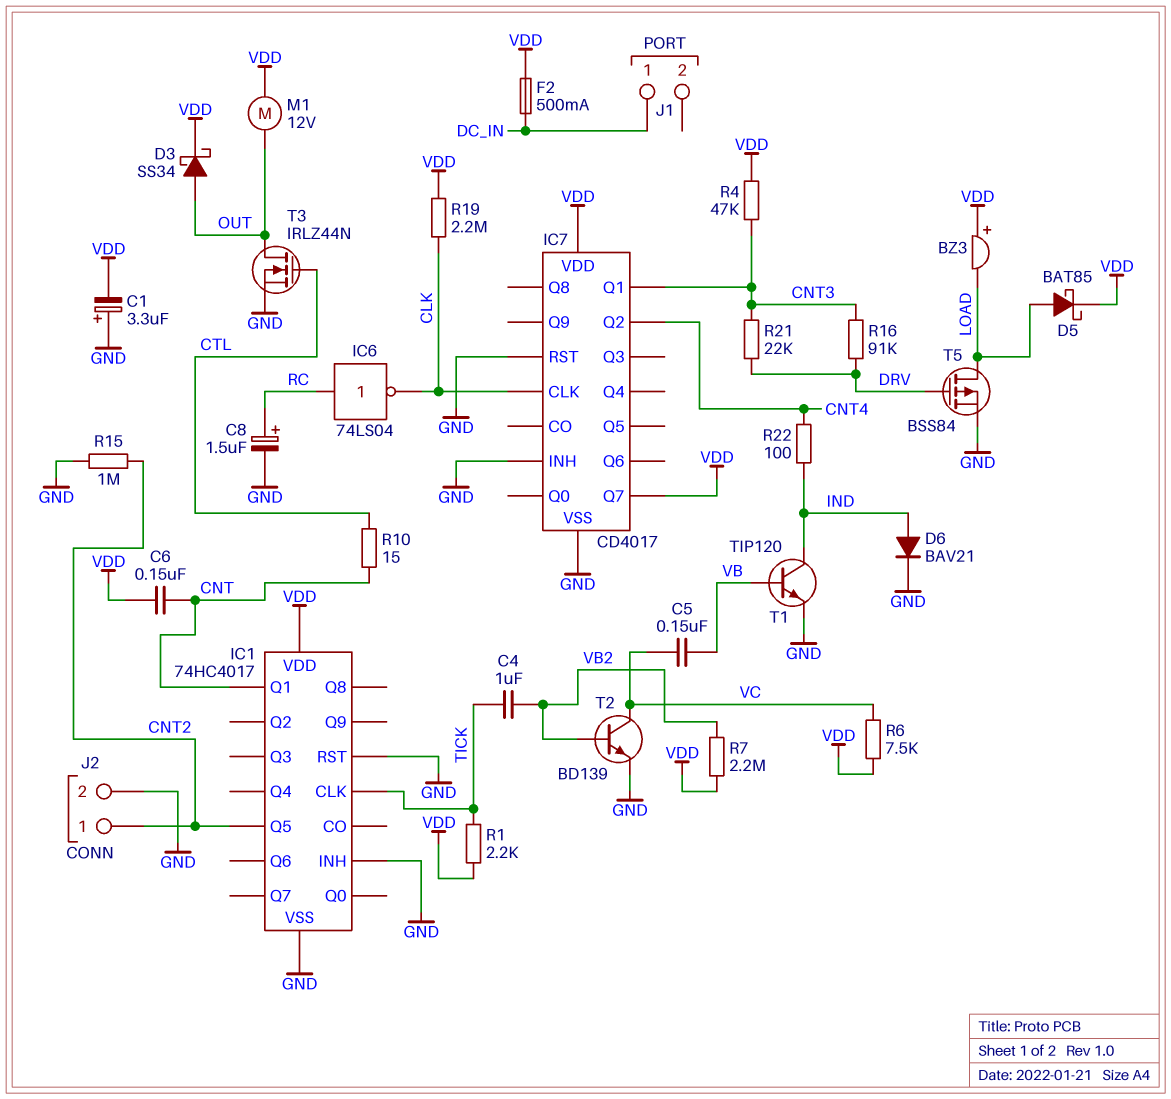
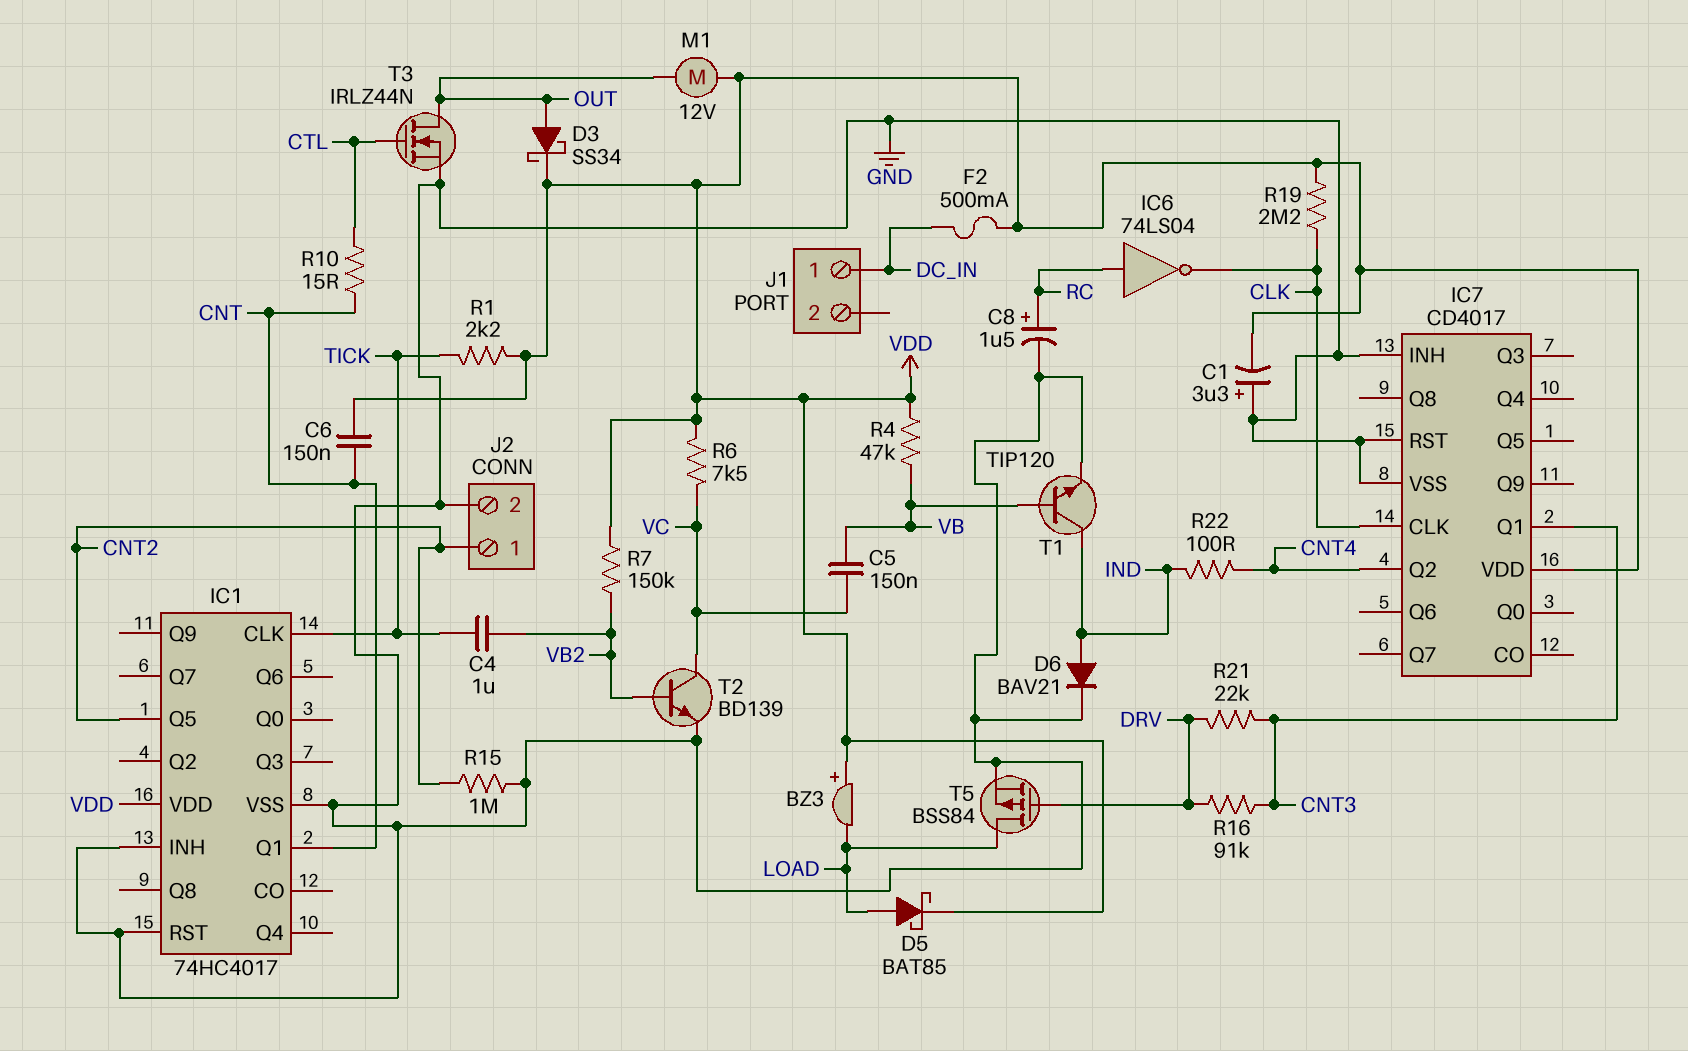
IC7 pin Q7: VDD -> none
R4: 47k (CNT3, VDD) -> 47k (VB, VDD)
R7: 2.2M (VB2, VDD) -> 150k (VB2, VDD)

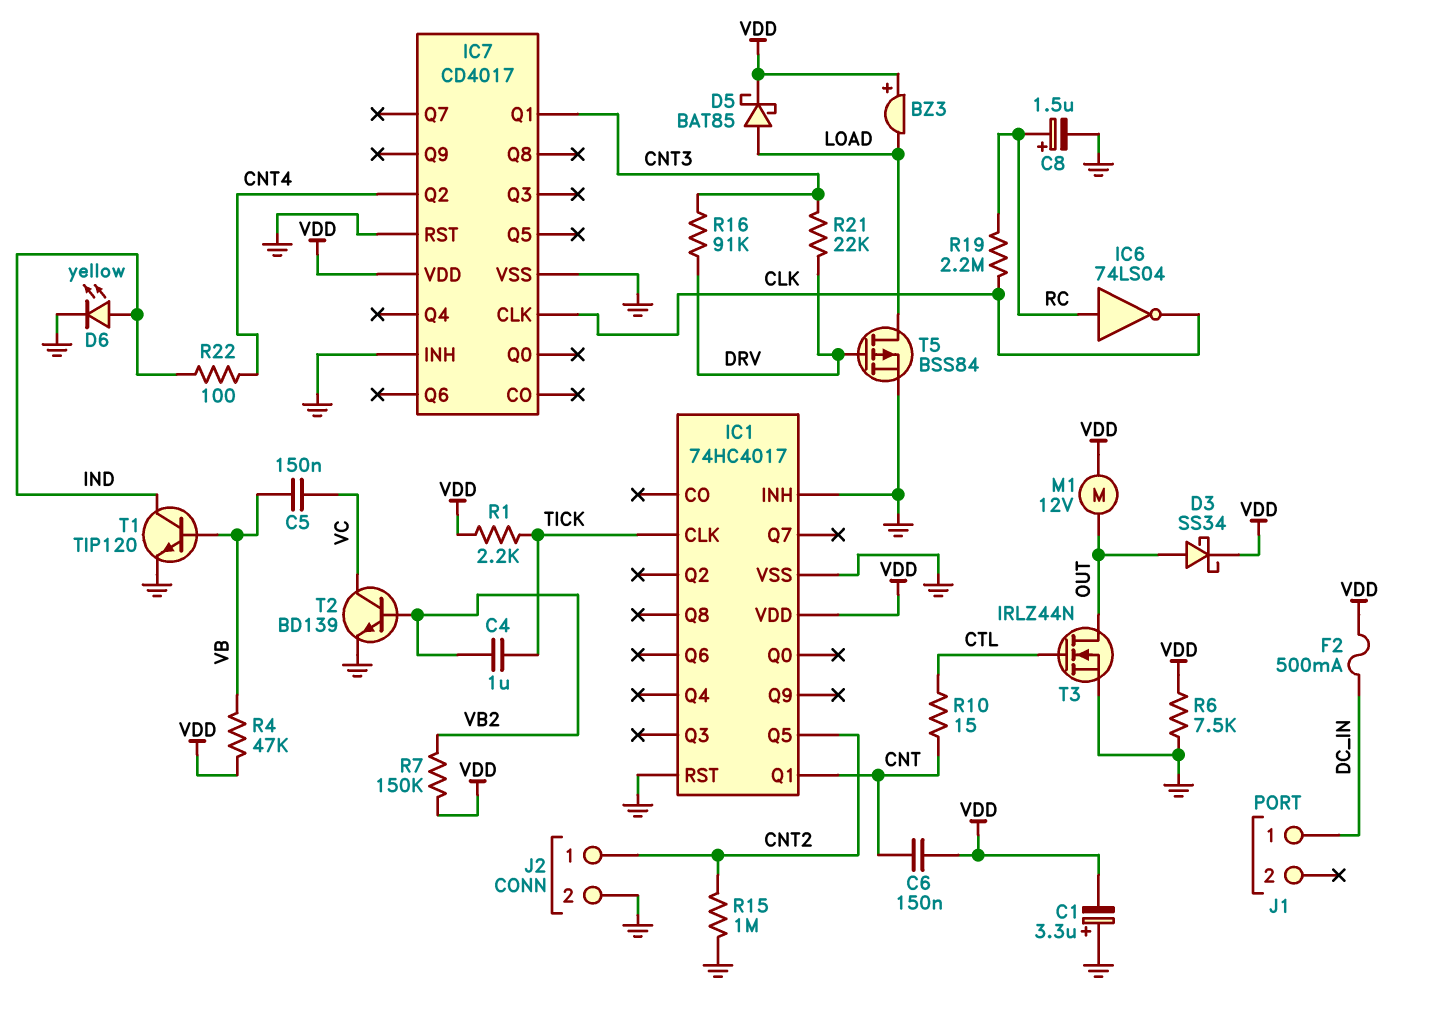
D6: diode BAV21 (A IND, K GND) -> LED yellow (A IND, K GND)
R6: 7.5k (VC, VDD) -> 7.5k (GND, VDD)
R19: 2.2M (CLK, VDD) -> 2.2M (CLK, RC)

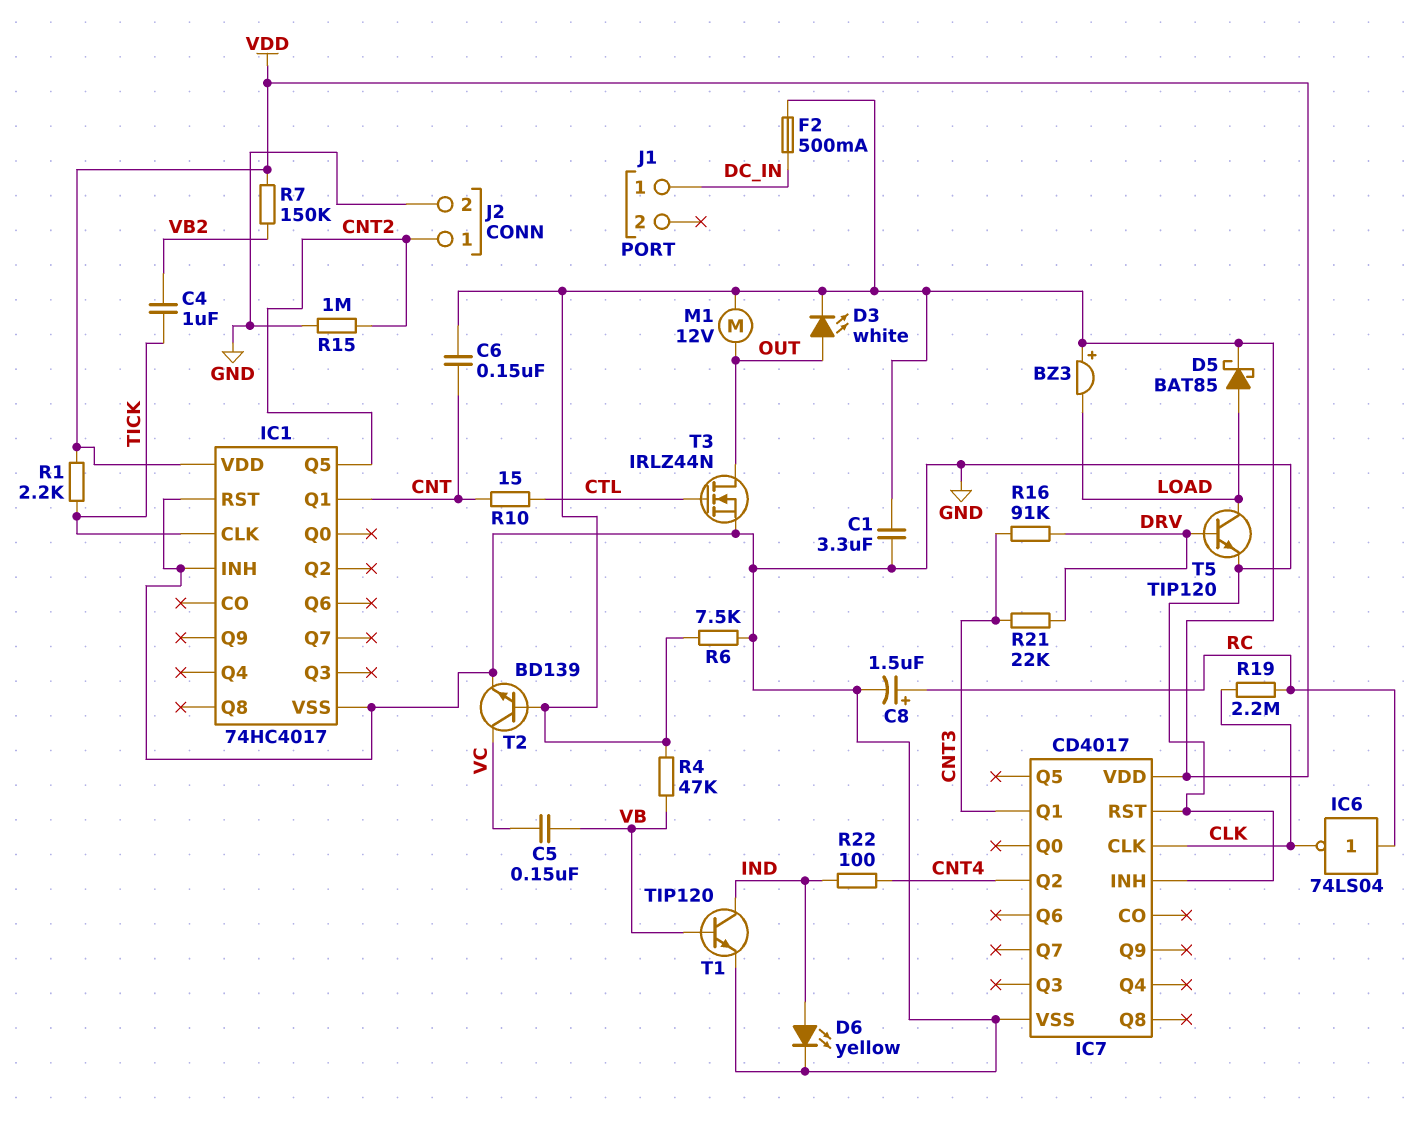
C1: 3.3uF (plus GND, minus VDD) -> 3.3uF (GND, VDD)
D3: schottky SS34 (A OUT, K VDD) -> LED white (A OUT, K VDD)
T2: NPN BD139 (B VB2, C VC, E GND) -> NPN BD139 (B VDD, C VC, E GND)
T5: PMOS BSS84 (G DRV, D LOAD, S GND) -> NPN TIP120 (B DRV, C LOAD, E GND)

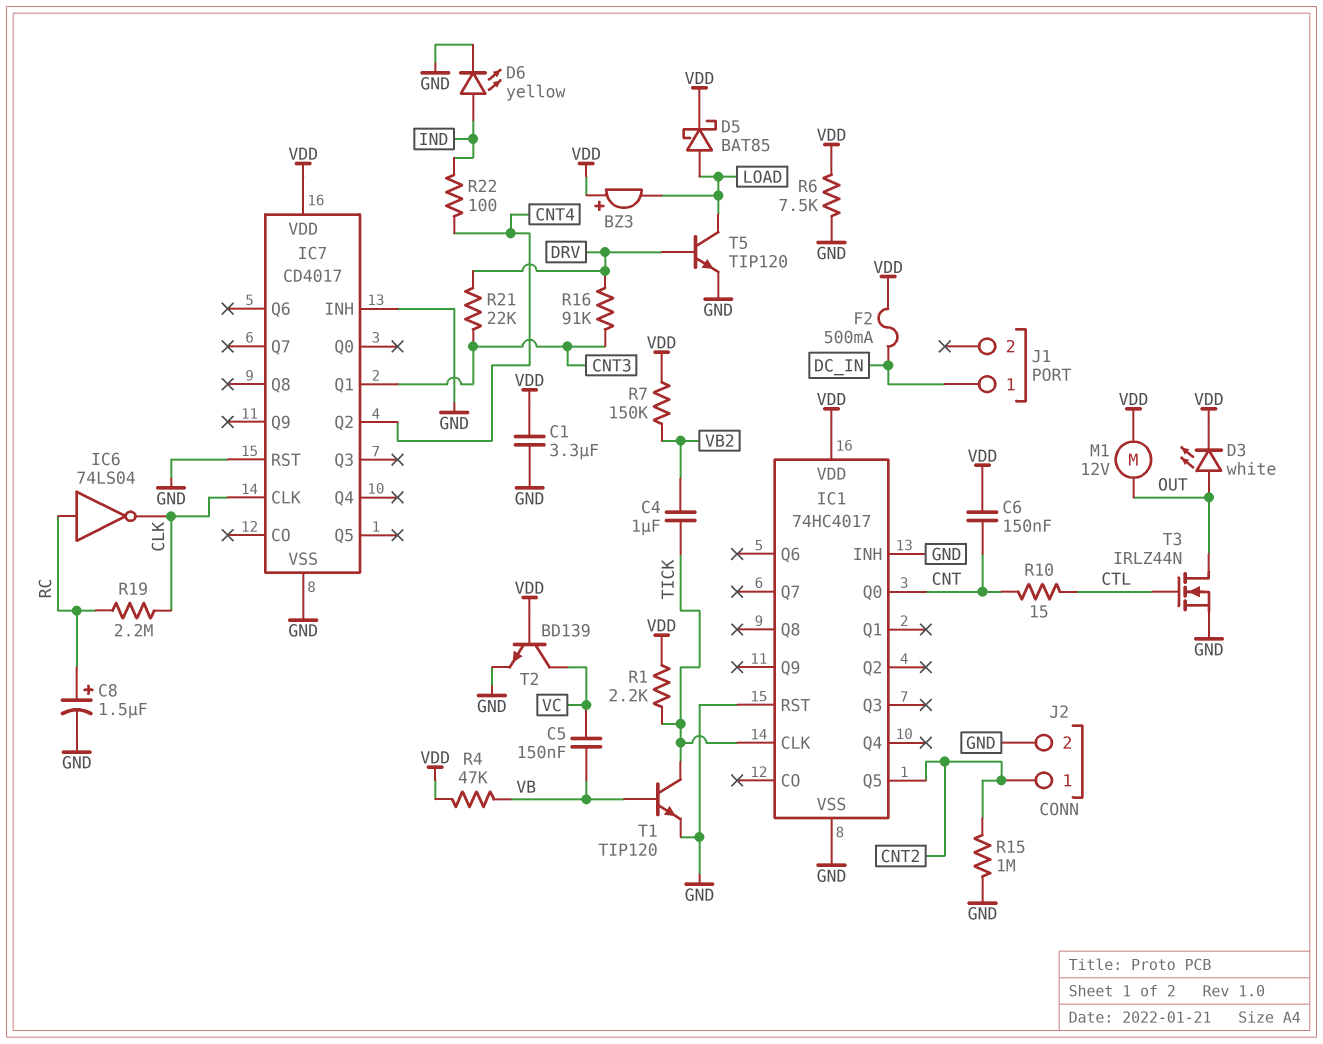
IC1 pin Q0: none -> CNT
IC1 pin Q1: CNT -> none
T1: NPN TIP120 (B VB, C IND, E GND) -> NPN TIP120 (B VB, C TICK, E GND)

